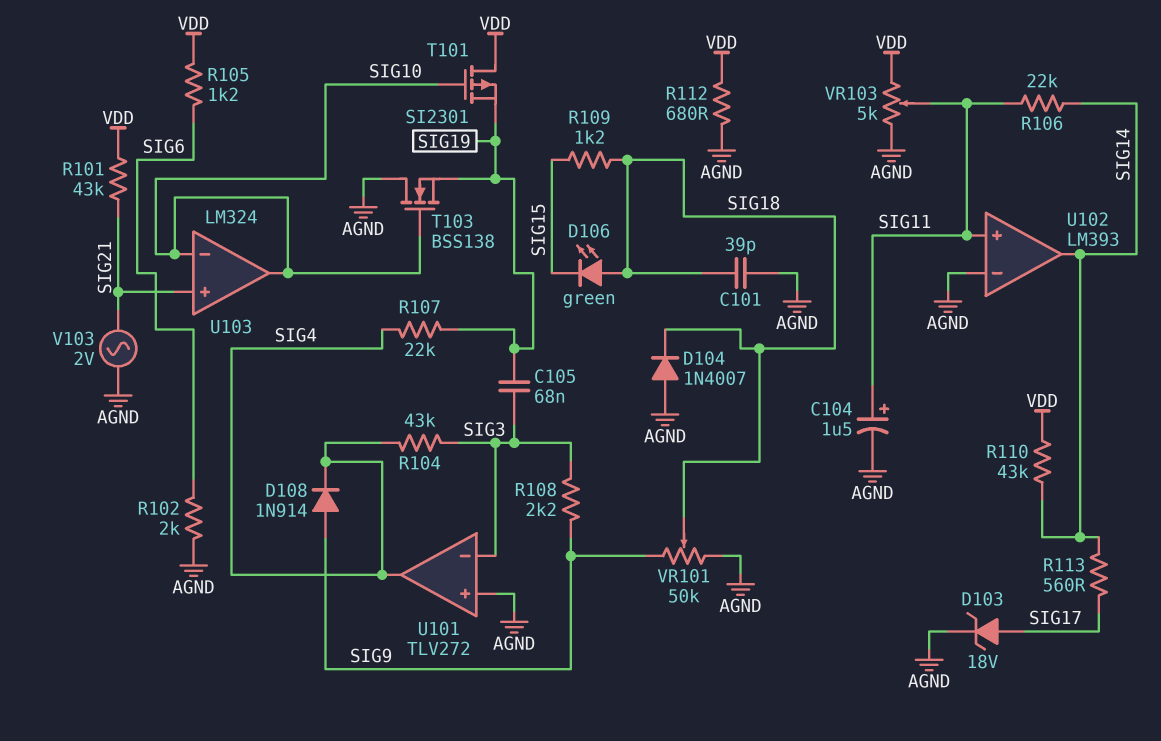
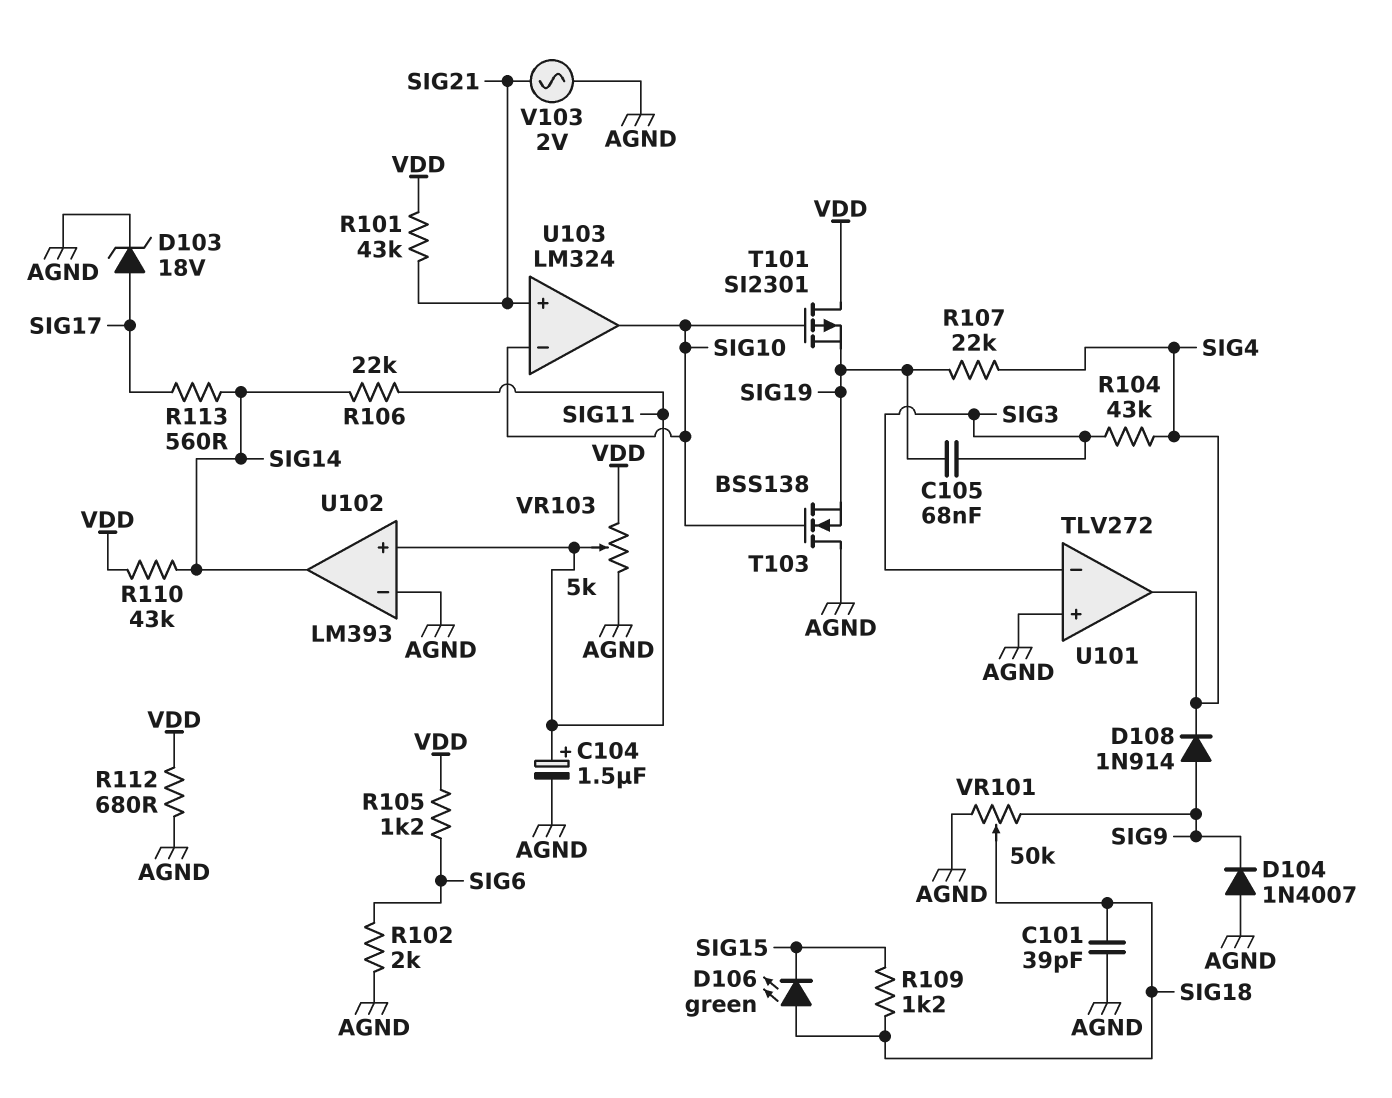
D104: diode 1N4007 (A AGND, K SIG18) -> diode 1N4007 (A AGND, K SIG9)
R108: 2.2k (SIG3, SIG9) -> none

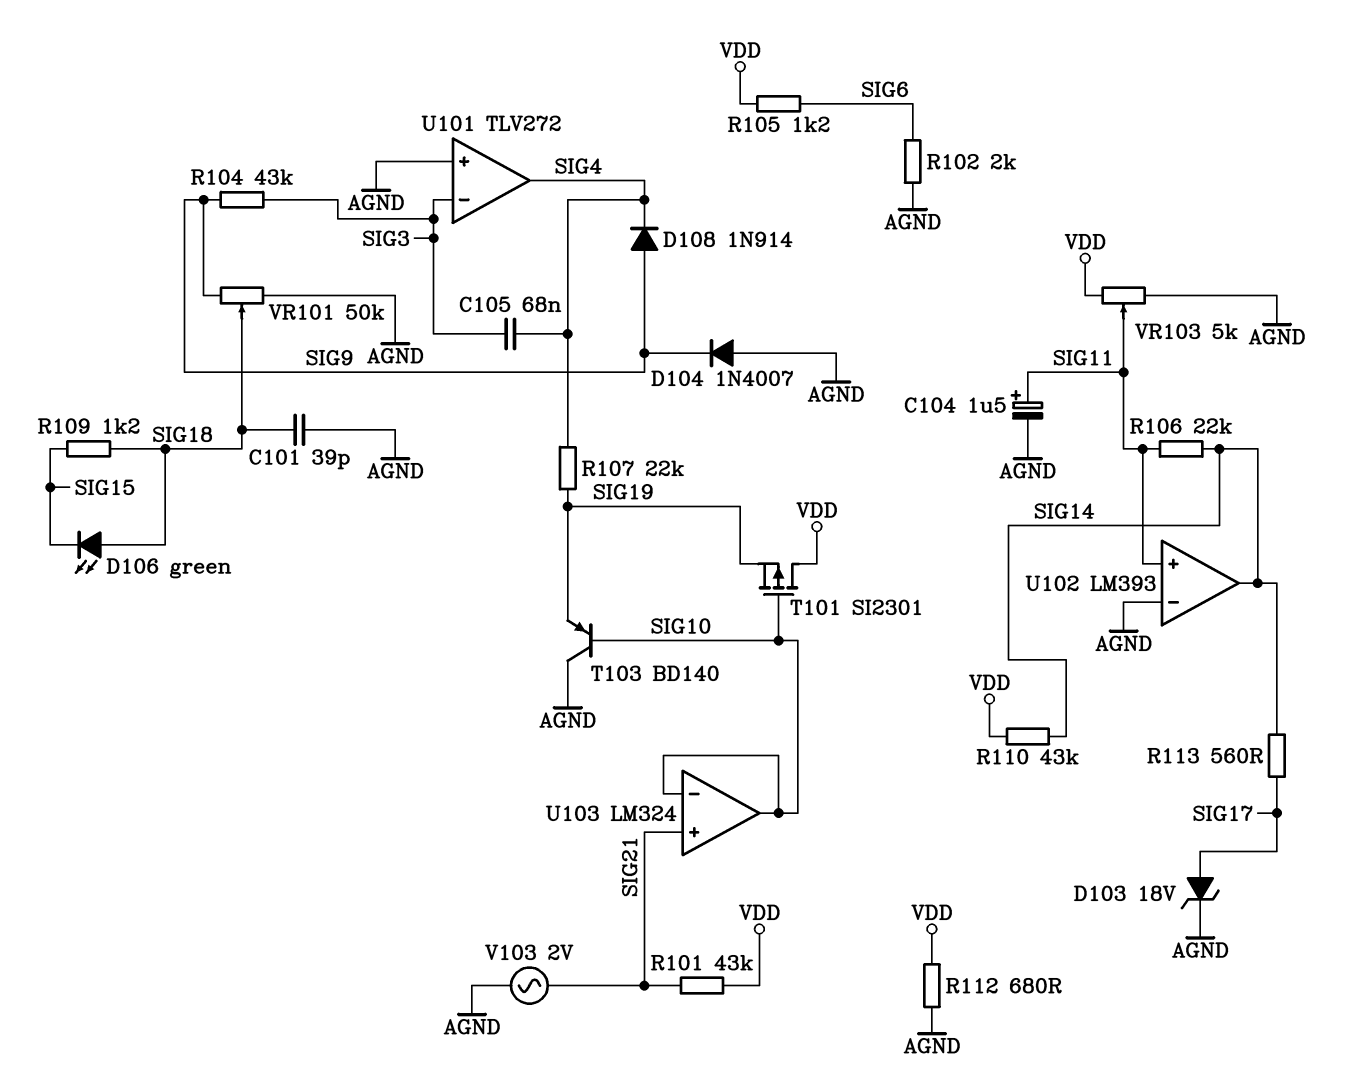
C105: 68nF (SIG3, SIG19) -> 68nF (SIG3, SIG4)
R104: 43k (SIG3, SIG4) -> 43k (SIG3, SIG9)
T103: NMOS BSS138 (G SIG10, D AGND, S SIG19) -> PNP BD140 (B SIG10, C AGND, E SIG19)

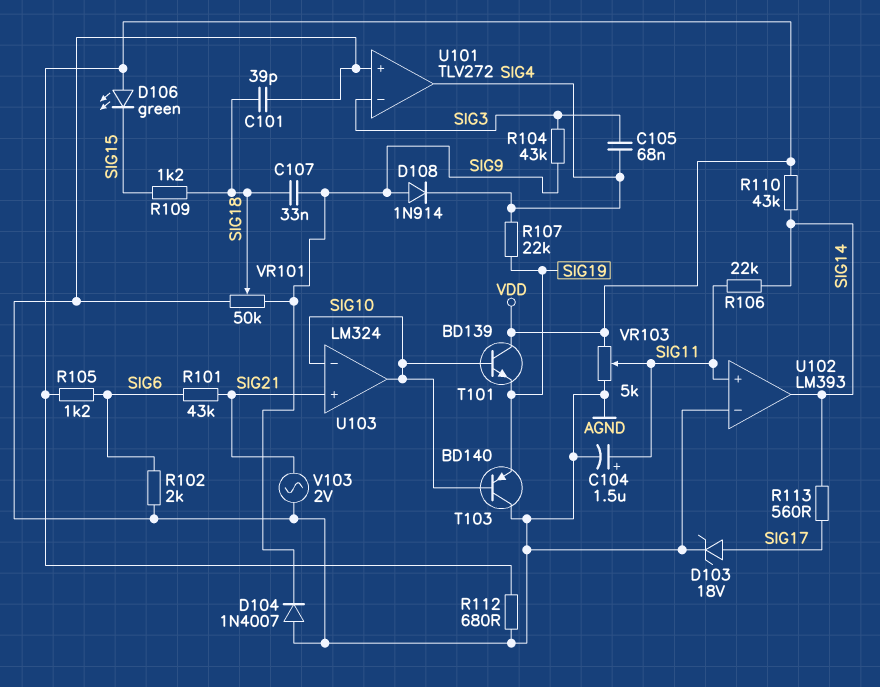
C107: none -> 33nF (SIG9, SIG18)
D106: LED green (A SIG18, K SIG15) -> LED green (A VDD, K SIG15)
R101: 43k (SIG21, VDD) -> 43k (SIG6, SIG21)
T101: PMOS SI2301 (G SIG10, D VDD, S SIG19) -> NPN BD139 (B SIG10, C VDD, E SIG19)

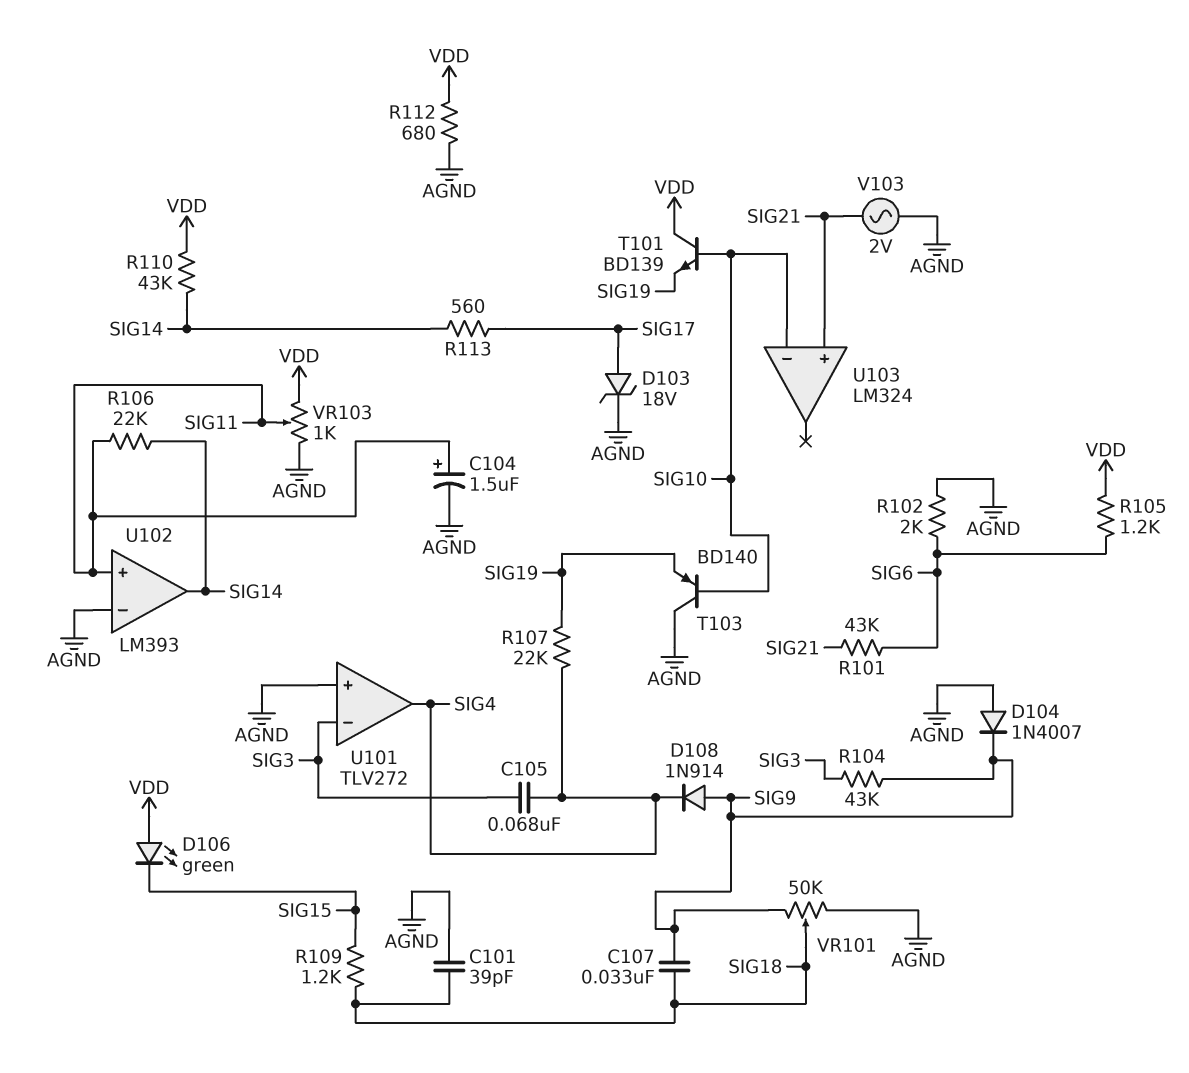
U103 pin out: SIG10 -> none
VR103: 5k (AGND, VDD, wiper SIG11) -> 1k (AGND, VDD, wiper SIG11)

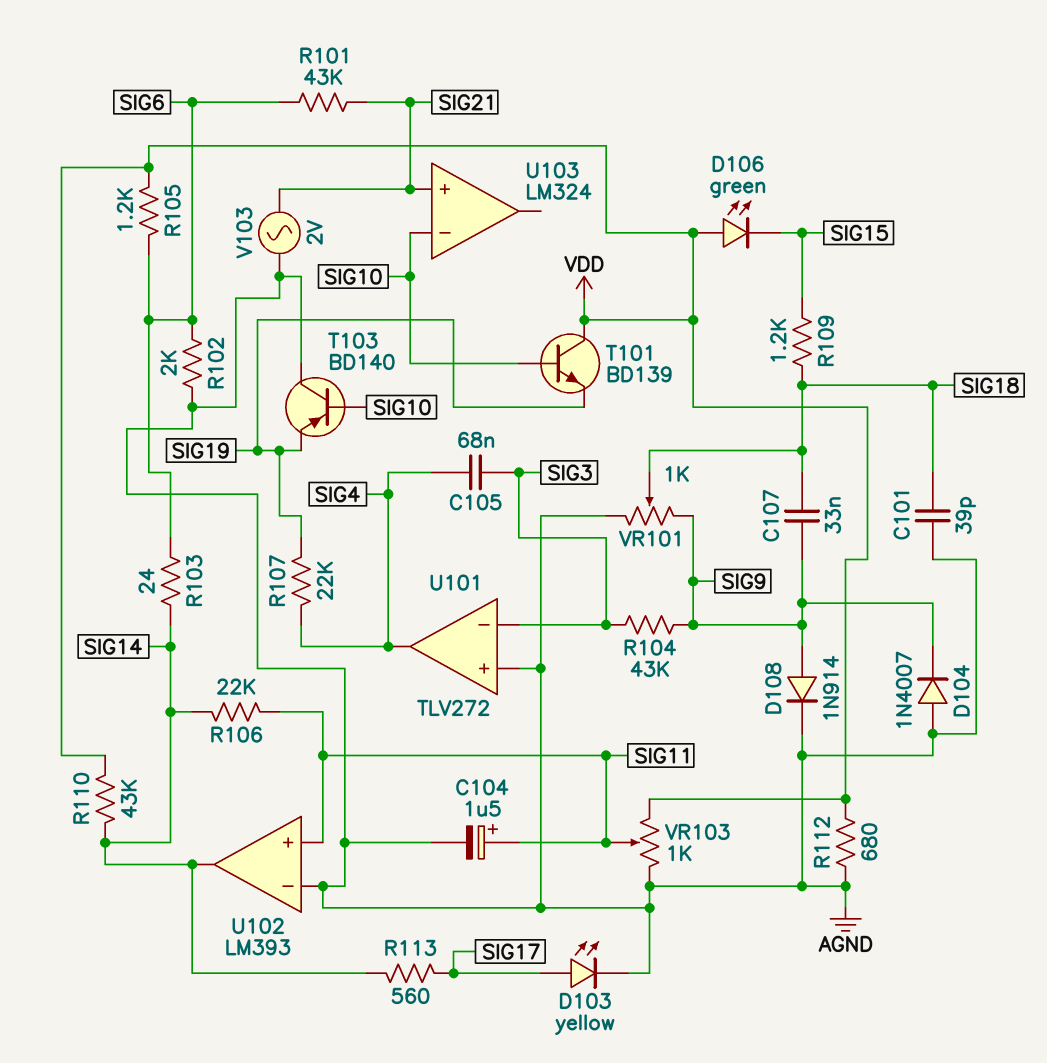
D103: zener 18V (A SIG17, K AGND) -> LED yellow (A SIG17, K AGND)
D108: diode 1N914 (A SIG9, K SIG4) -> diode 1N914 (A SIG9, K AGND)
R103: none -> 24 (SIG6, SIG14)
VR101: 50k (AGND, SIG9, wiper SIG18) -> 1k (AGND, SIG9, wiper SIG18)

